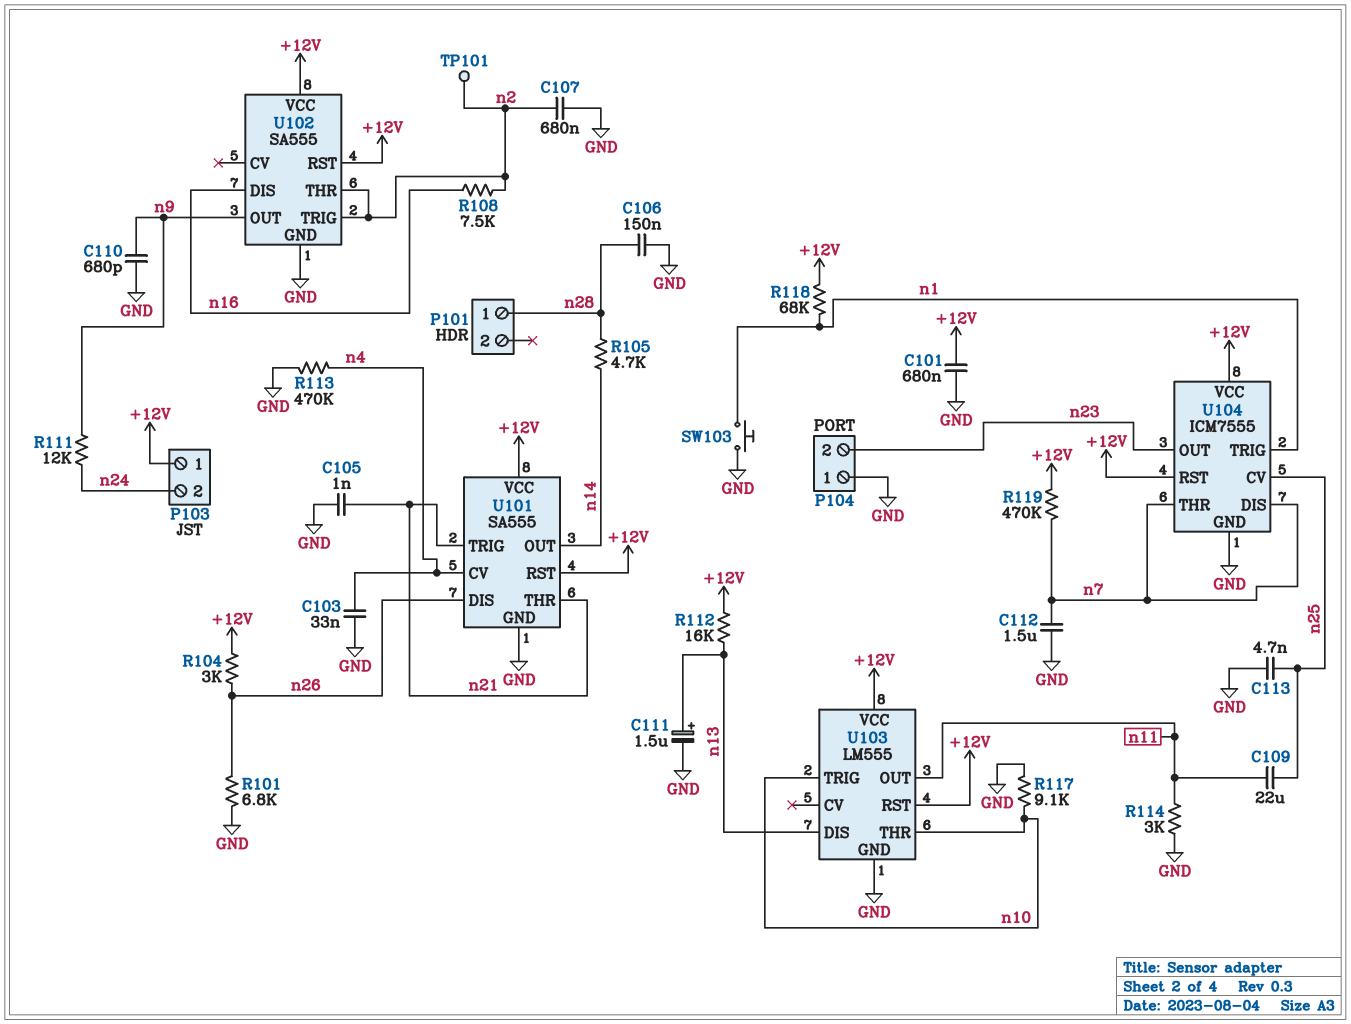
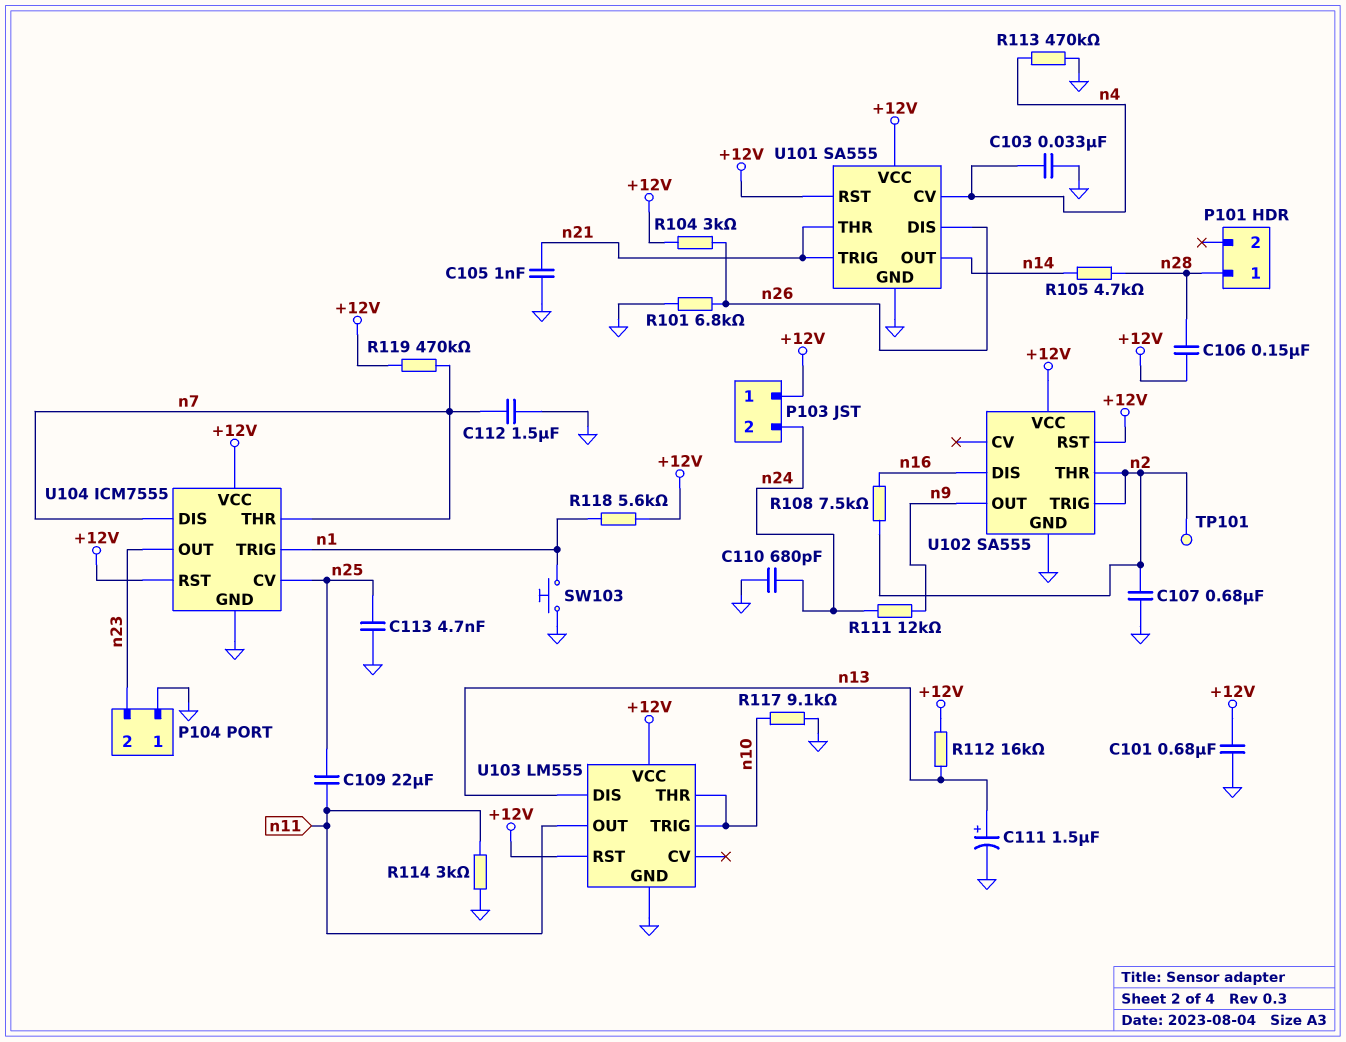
C106: 150nF (GND, n28) -> 150nF (+12V, n28)
C110: 680pF (GND, n9) -> 680pF (GND, n24)
R118: 68k (+12V, n1) -> 5.6k (+12V, n1)

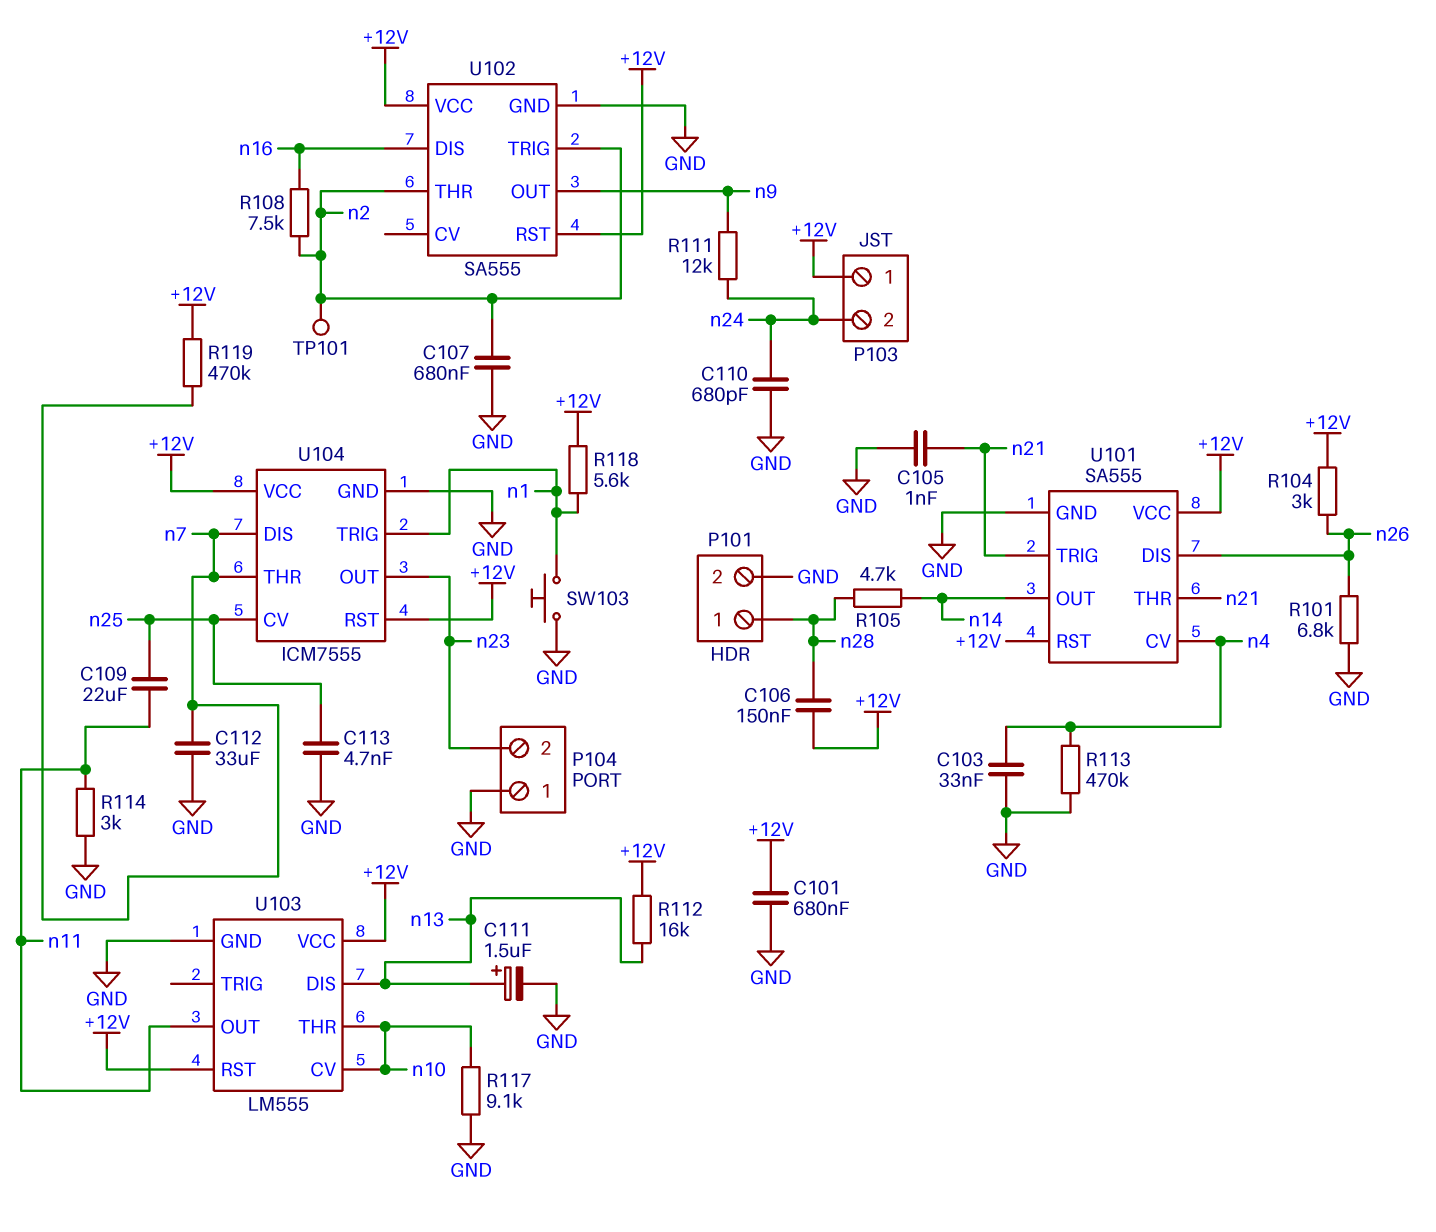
C112: 1.5uF (GND, n7) -> 33uF (GND, n7)
P101 pin 2: none -> GND
U103 pin CV: none -> n10
U103 pin TRIG: n10 -> none

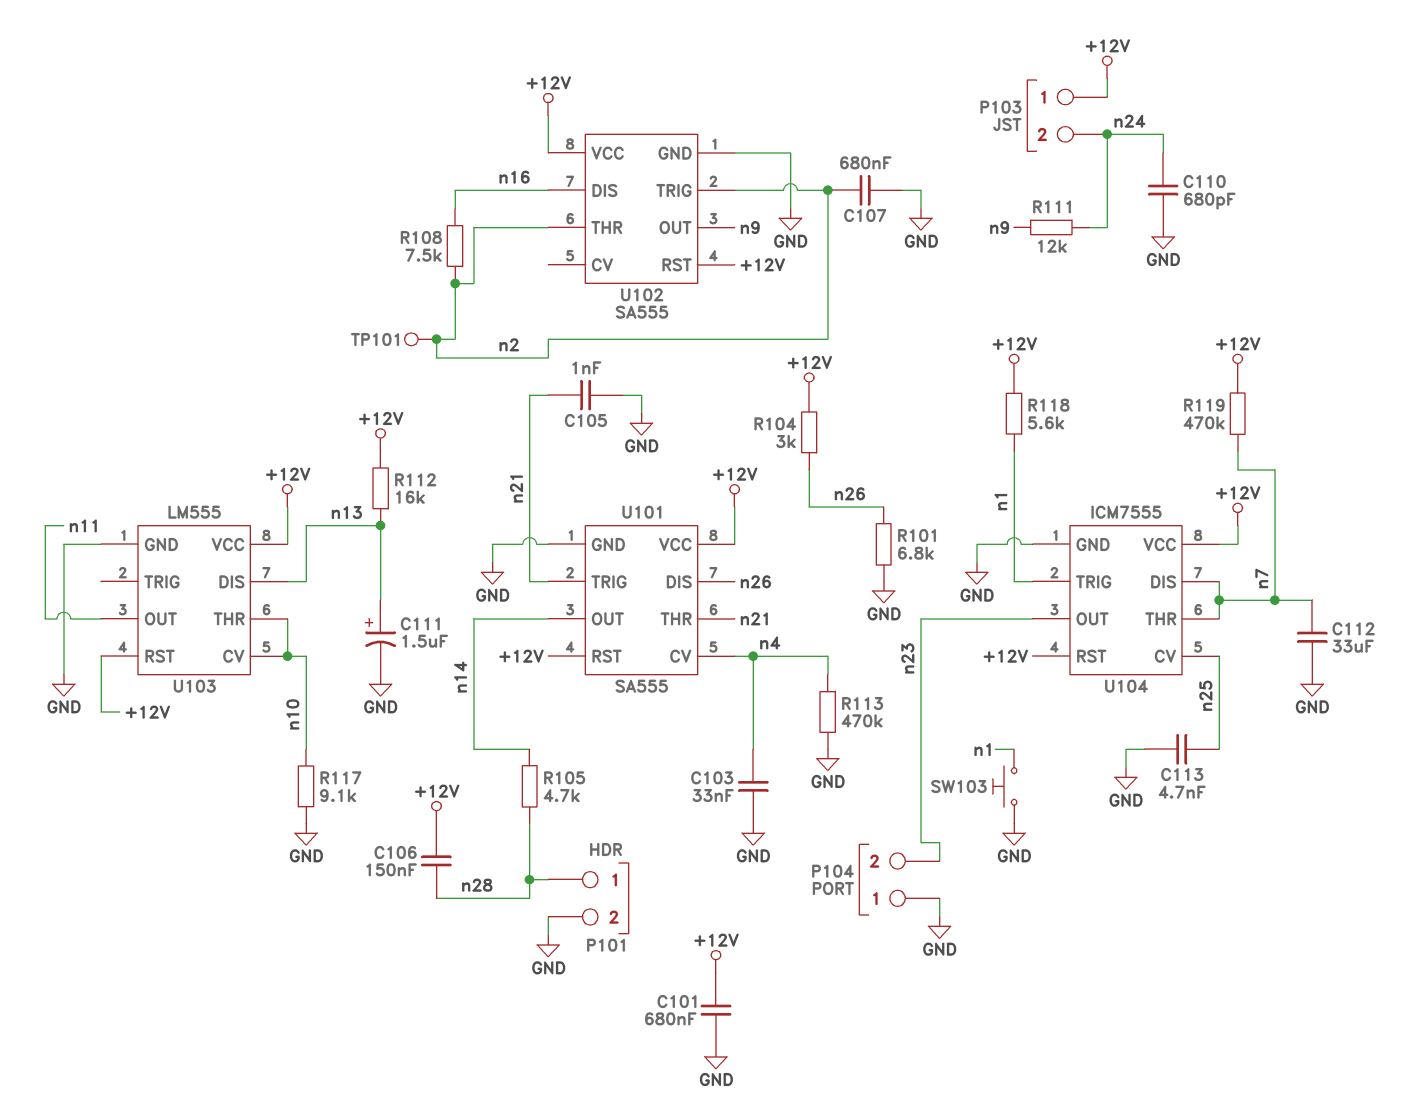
C109: 22uF (n11, n25) -> none
R114: 3k (GND, n11) -> none

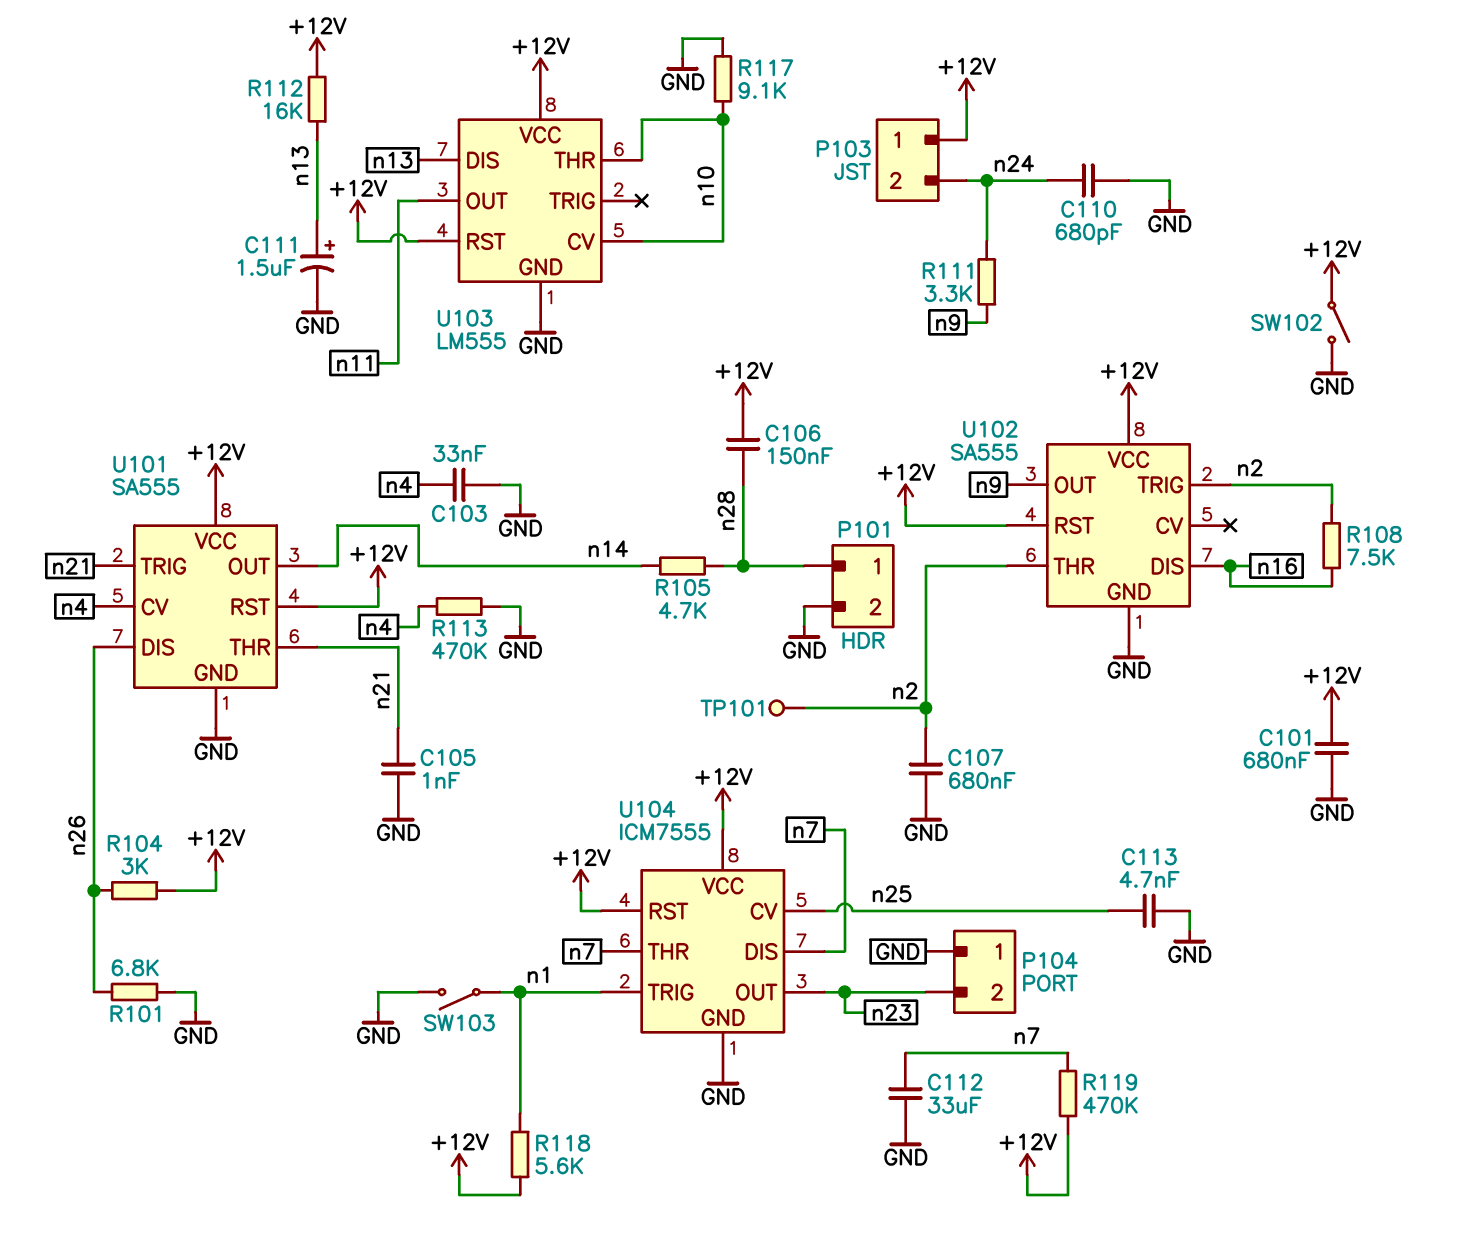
R111: 12k (n9, n24) -> 3.3k (n9, n24)
SW102: none -> switch (+12V, GND)
SW103: button (GND, n1) -> switch (GND, n1)

